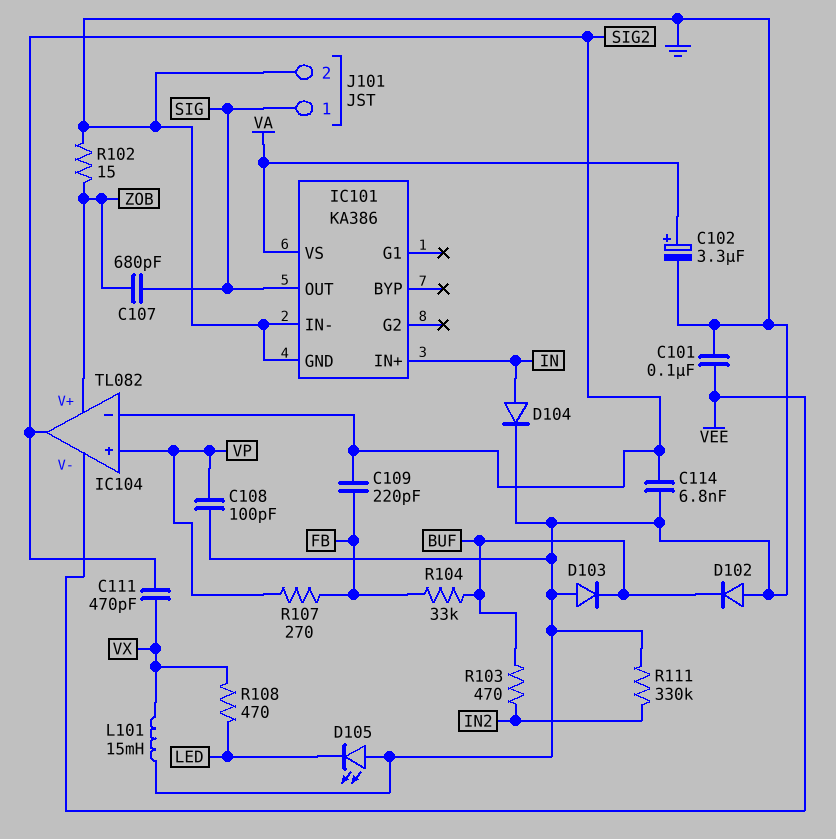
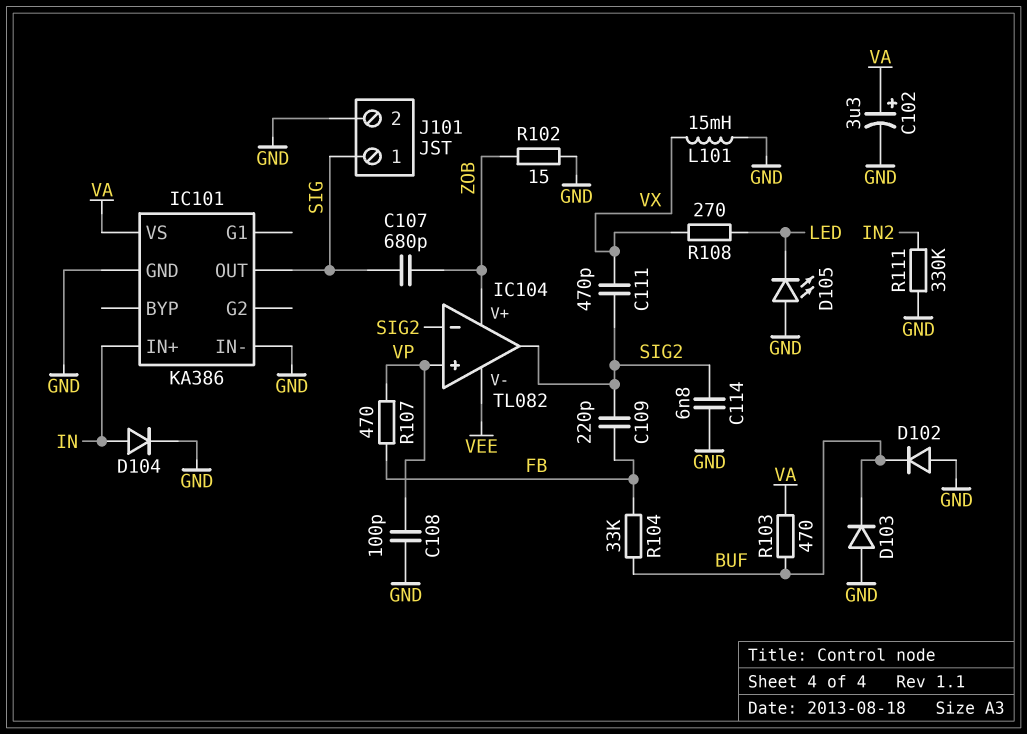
C101: 100nF (GND, VEE) -> none
R103: 470 (BUF, IN2) -> 470 (BUF, VA)
R107: 270 (FB, VP) -> 470 (FB, VP)
R108: 470 (LED, VX) -> 270 (LED, VX)

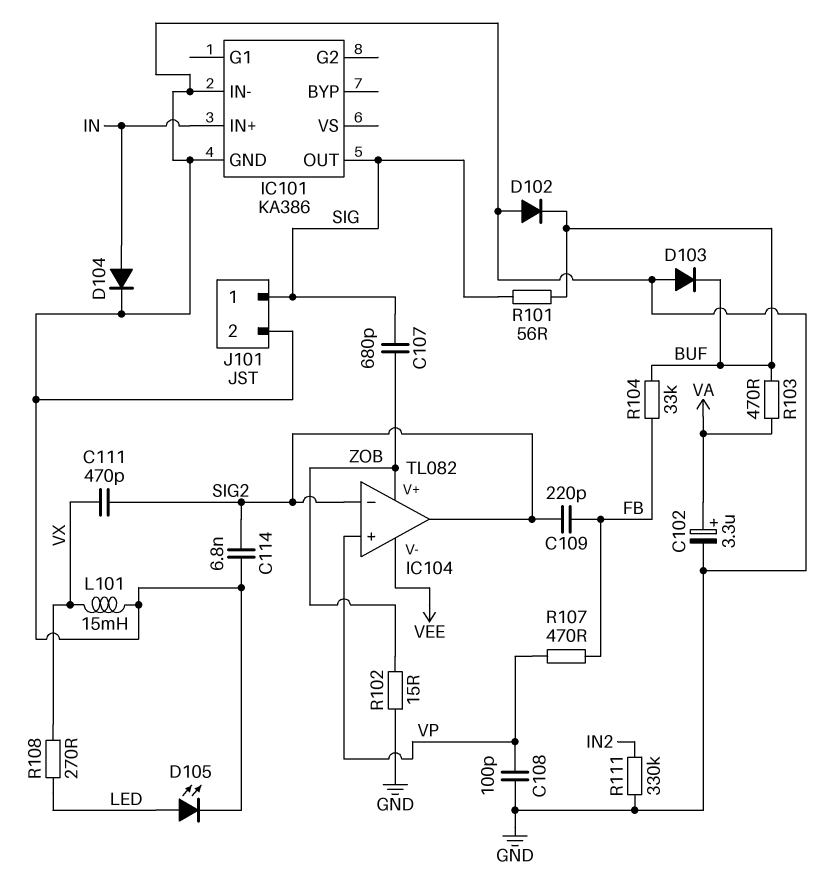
D105: LED (A GND, K LED) -> LED (A LED, K GND)
IC101 pin VS: VA -> none
R101: none -> 56 (BUF, SIG)

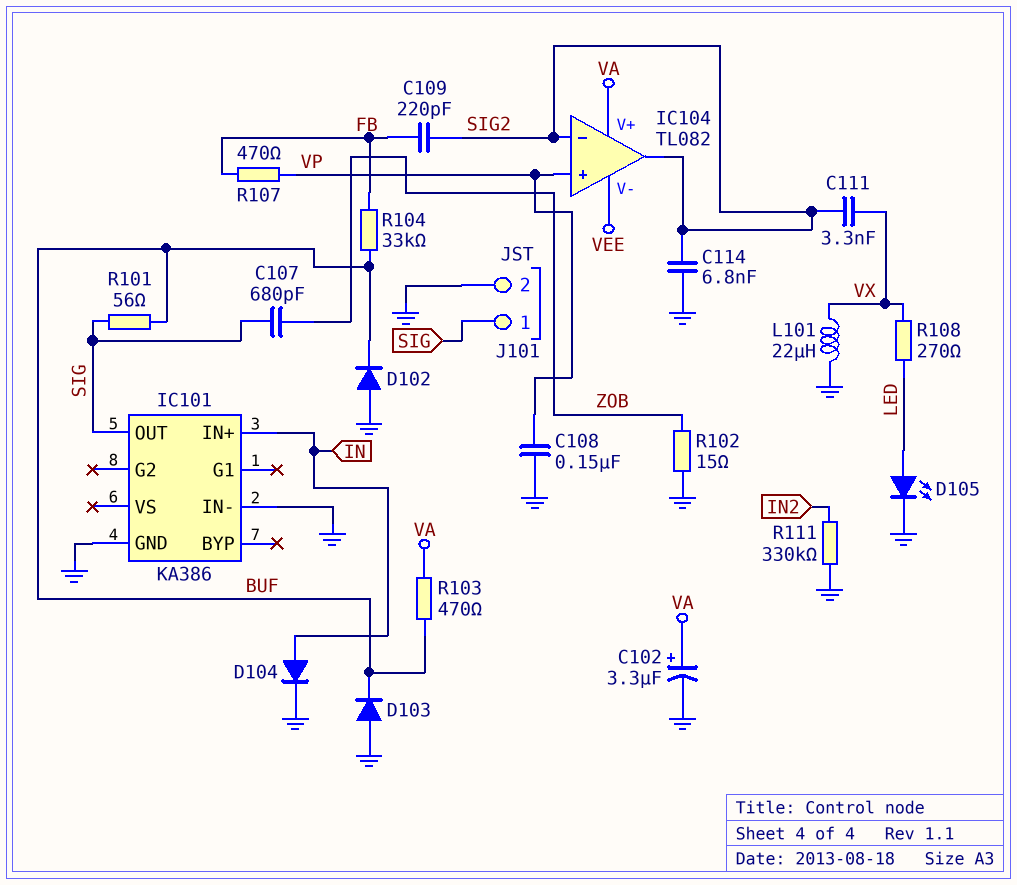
C108: 100pF (GND, VP) -> 150nF (GND, VP)
C111: 470pF (SIG2, VX) -> 3.3nF (SIG2, VX)
IC104 pin V+: ZOB -> VA
L101: 15mH (GND, VX) -> 22uH (GND, VX)

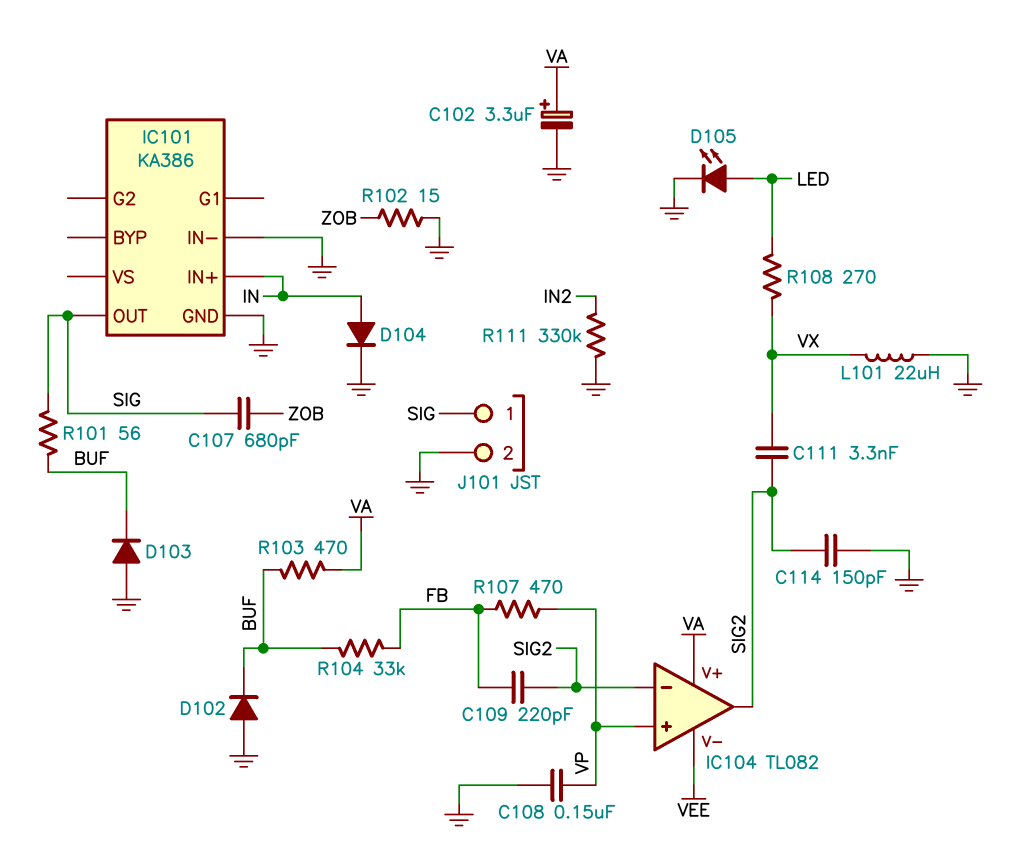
C114: 6.8nF (GND, SIG2) -> 150pF (GND, SIG2)

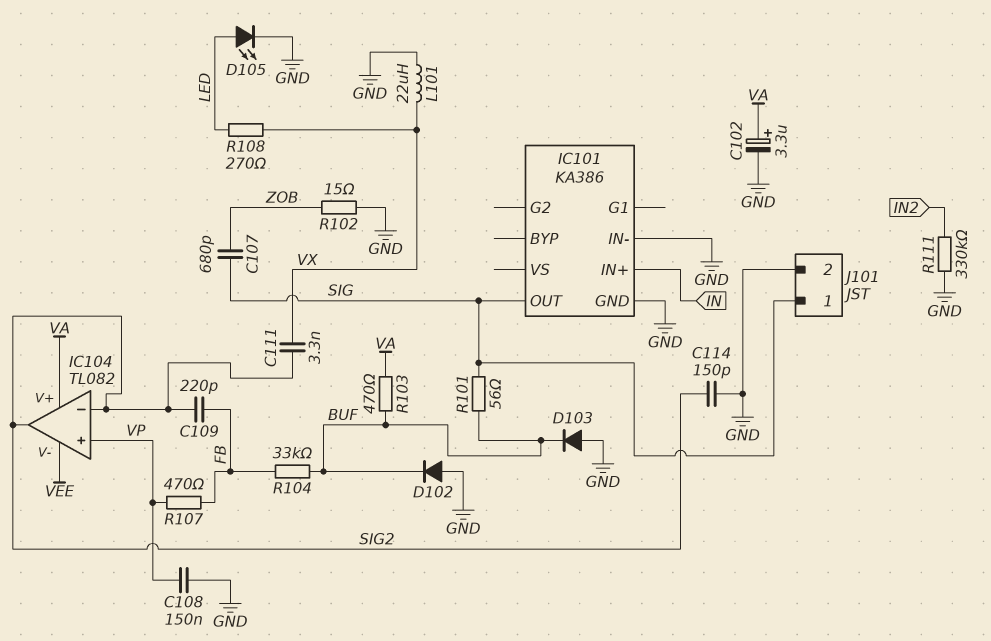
D104: diode (A IN, K GND) -> none

